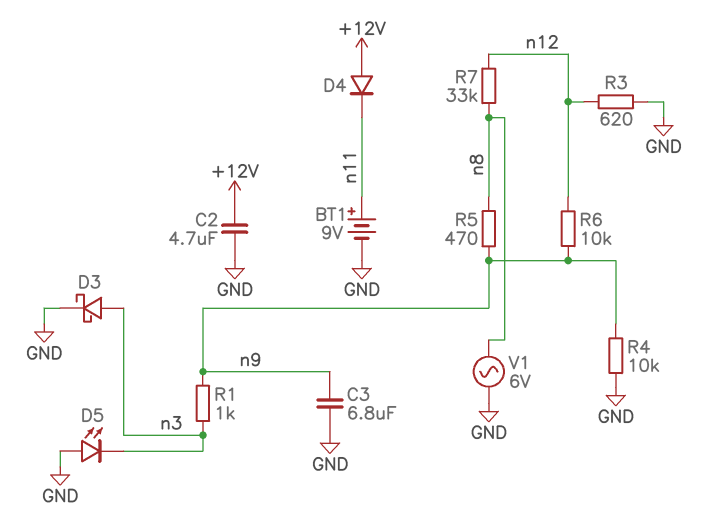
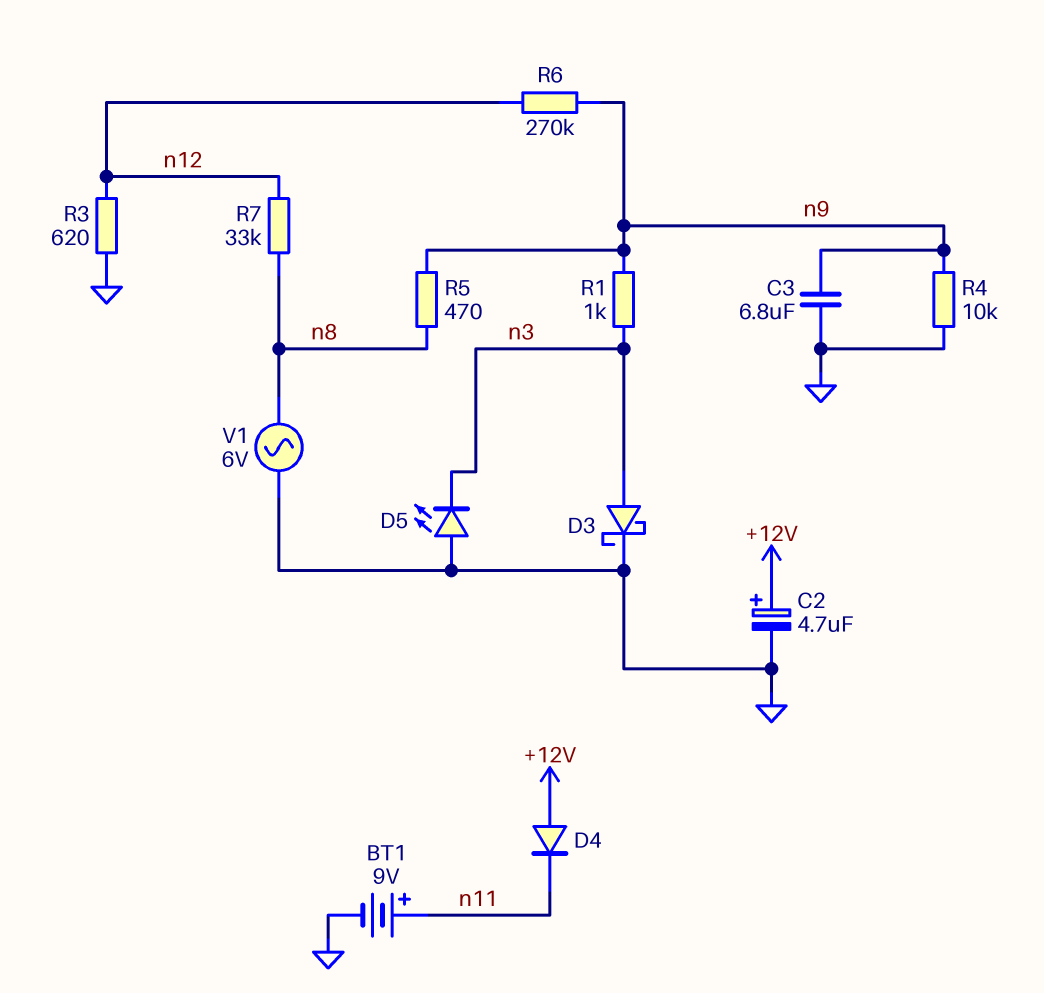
C2: 4.7uF (+12V, GND) -> 4.7uF (plus +12V, minus GND)
R6: 10k (n9, n12) -> 270k (n9, n12)

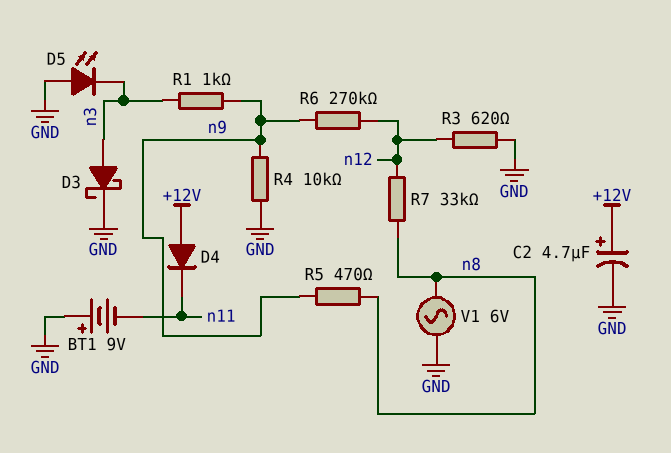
BT1: 9V (plus n11, minus GND) -> 9V (plus GND, minus n11)
C3: 6.8uF (GND, n9) -> none

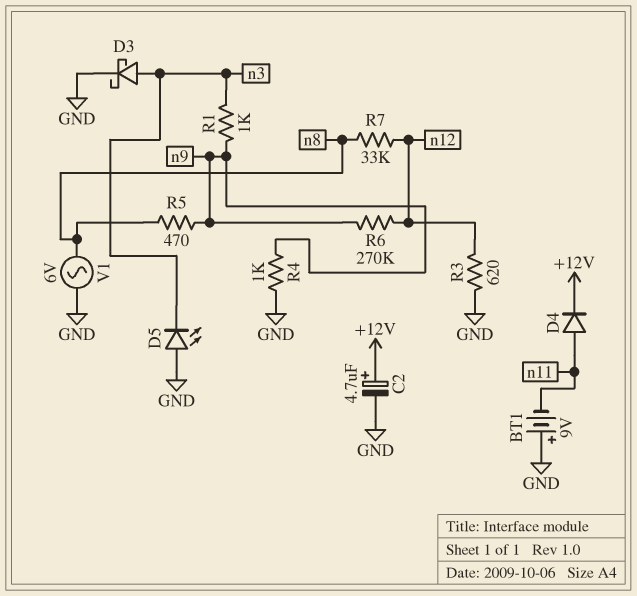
D4: diode (A +12V, K n11) -> diode (A n11, K +12V)
R4: 10k (GND, n9) -> 1k (GND, n9)

